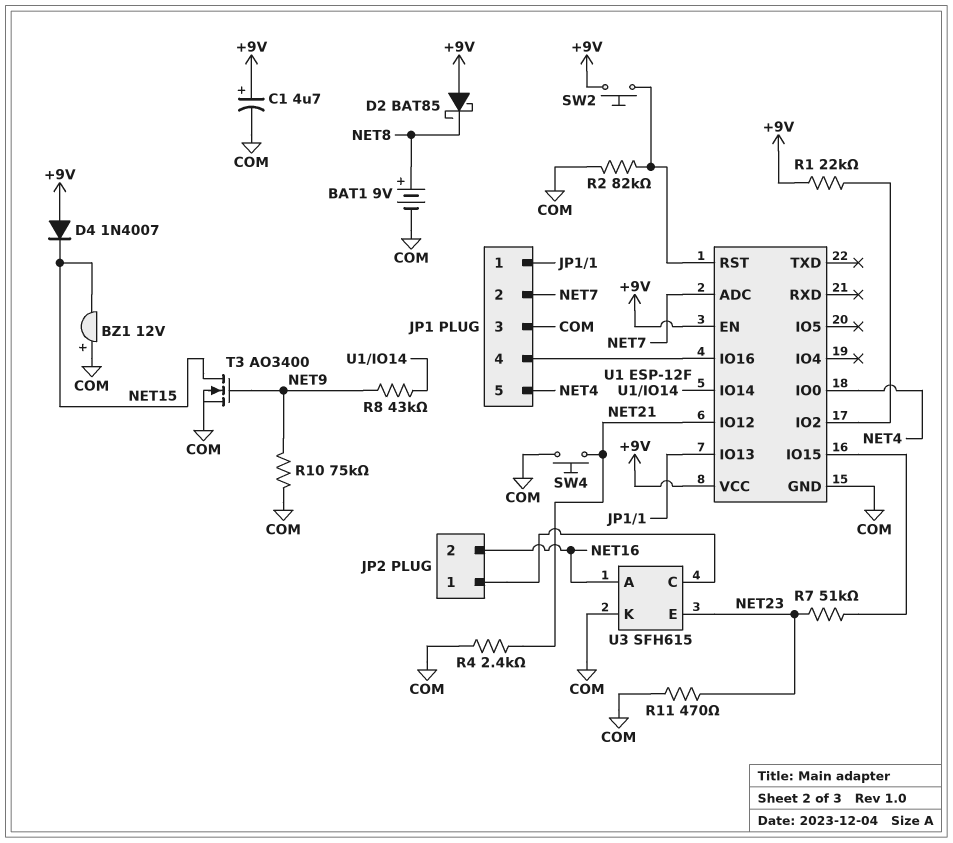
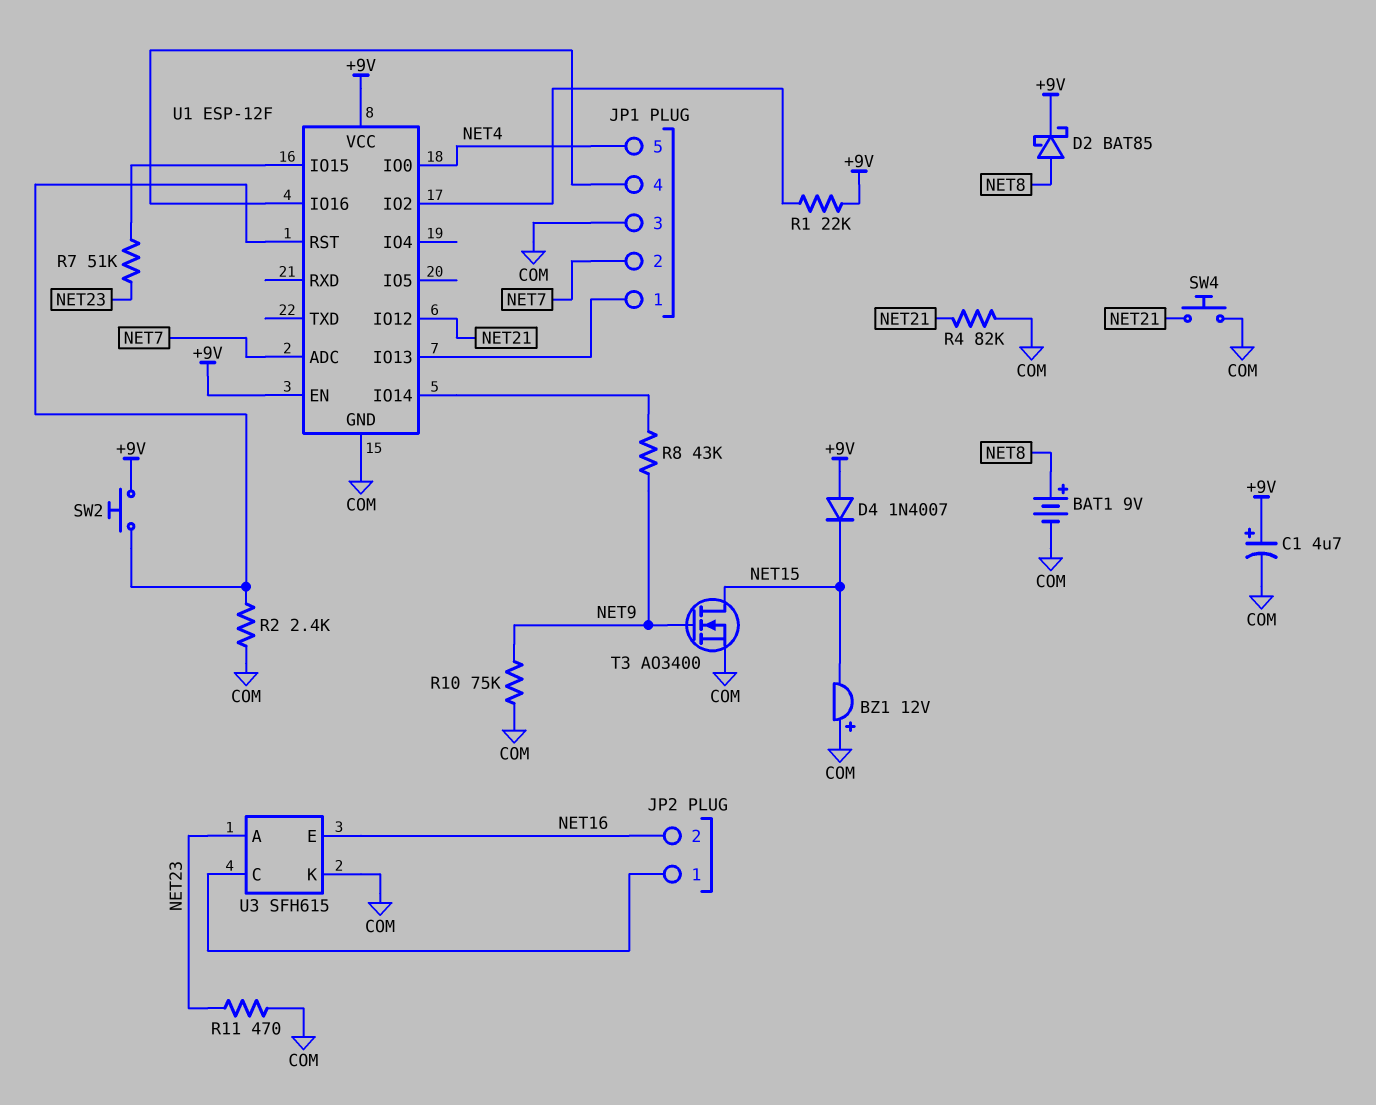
D2: schottky BAT85 (A +9V, K NET8) -> schottky BAT85 (A NET8, K +9V)
R2: 82k (COM, U1/RST) -> 2.4k (COM, U1/RST)
R4: 2.4k (COM, NET21) -> 82k (COM, NET21)
U3 pin A: NET16 -> NET23
U3 pin E: NET23 -> NET16

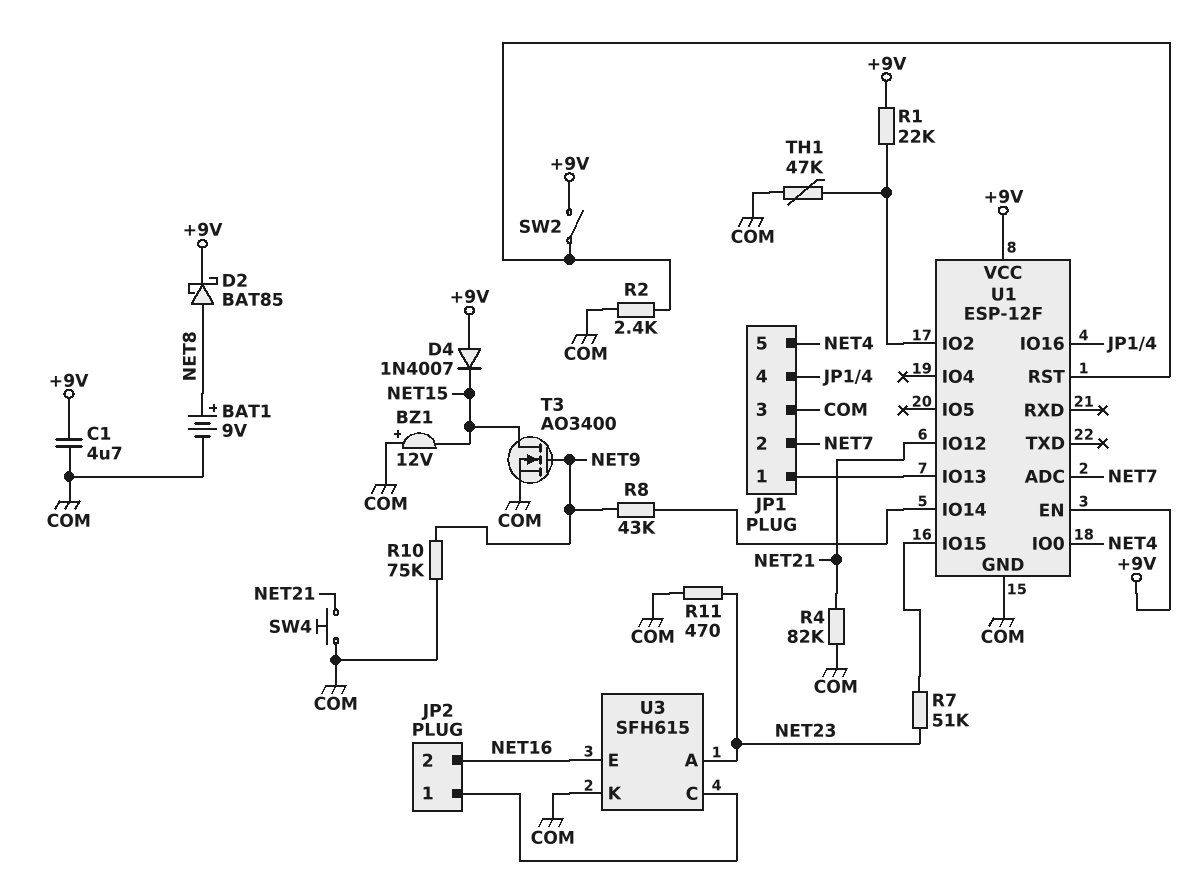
C1: 4.7uF (plus +9V, minus COM) -> 4.7uF (+9V, COM)
SW2: button (+9V, U1/RST) -> switch (+9V, U1/RST)
TH1: none -> 47k (COM, U1/IO2)

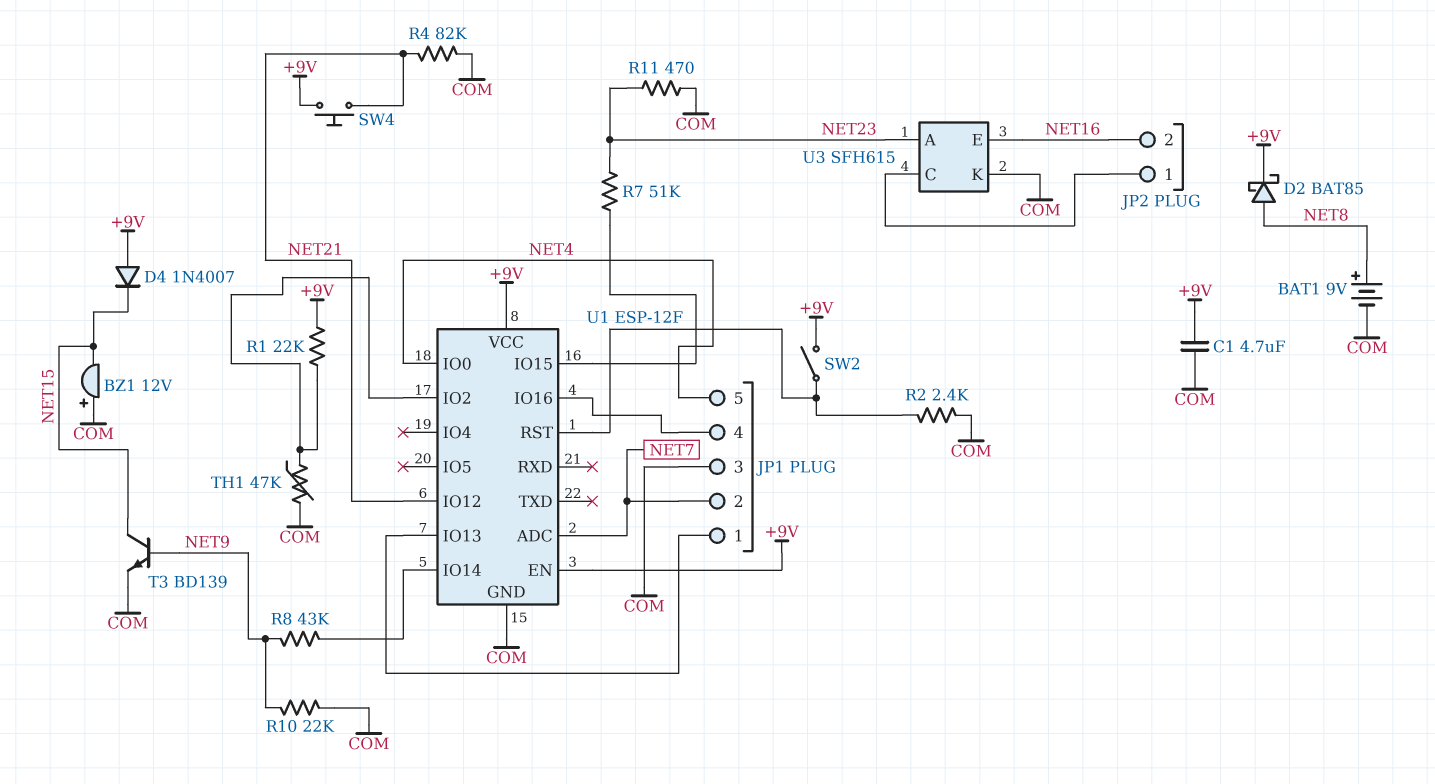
R10: 75k (COM, NET9) -> 22k (COM, NET9)
SW4: button (COM, NET21) -> button (+9V, NET21)
T3: NMOS AO3400 (G NET9, D NET15, S COM) -> NPN BD139 (B NET9, C NET15, E COM)

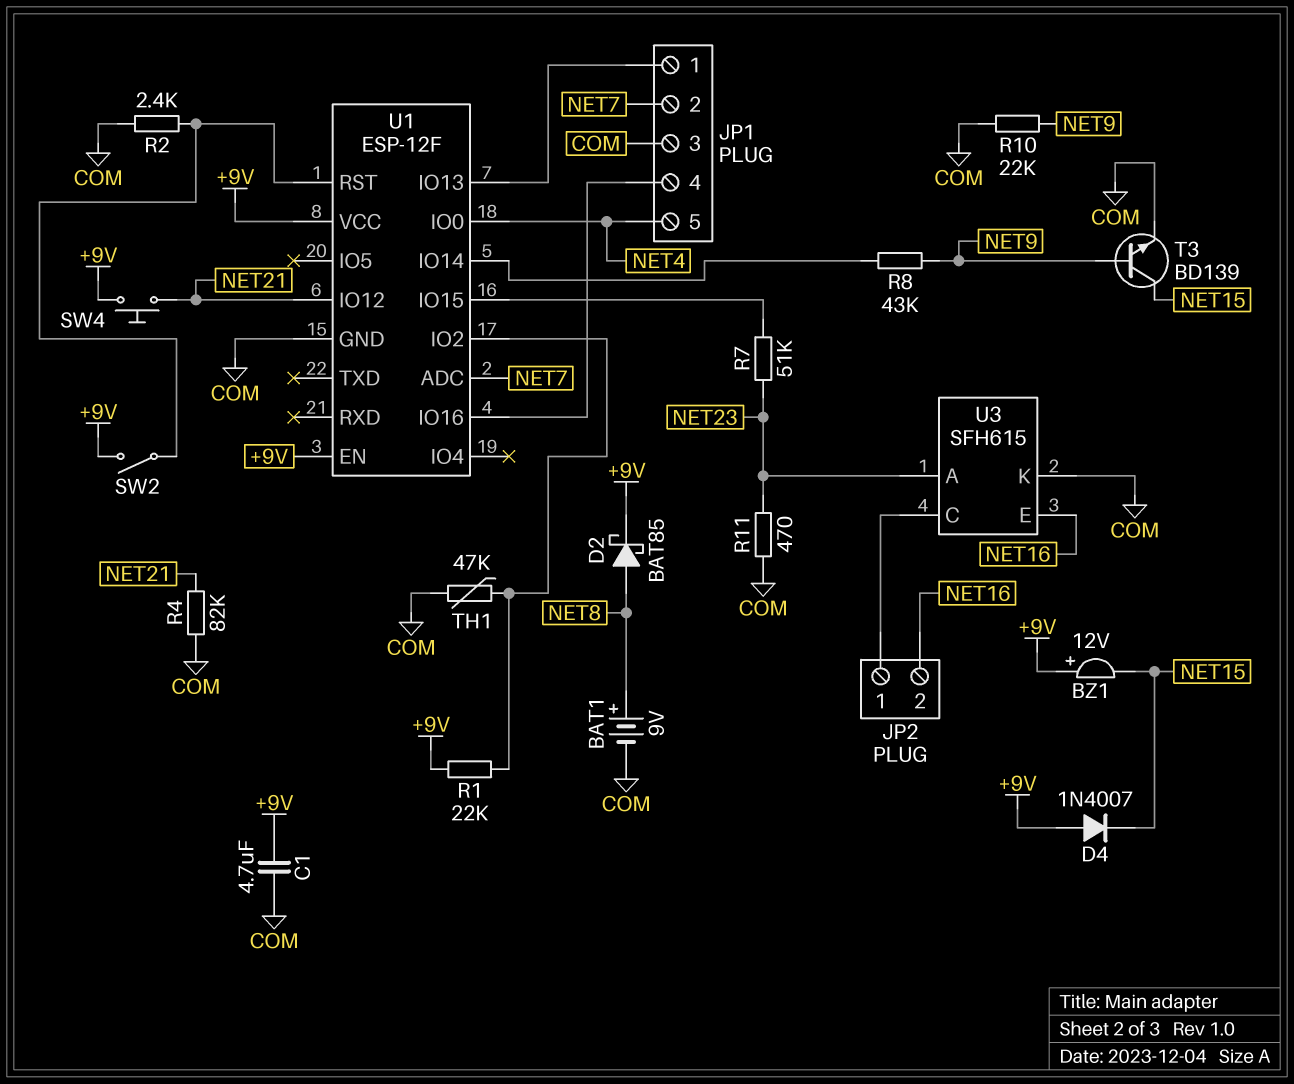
BZ1: buzzer 12V (plus COM, minus NET15) -> buzzer 12V (plus +9V, minus NET15)

